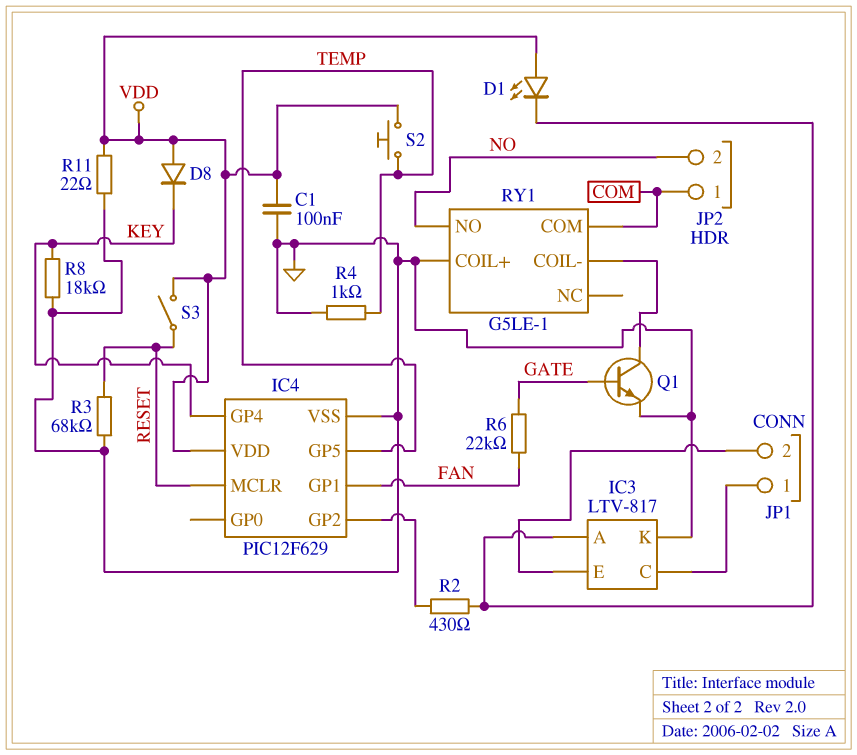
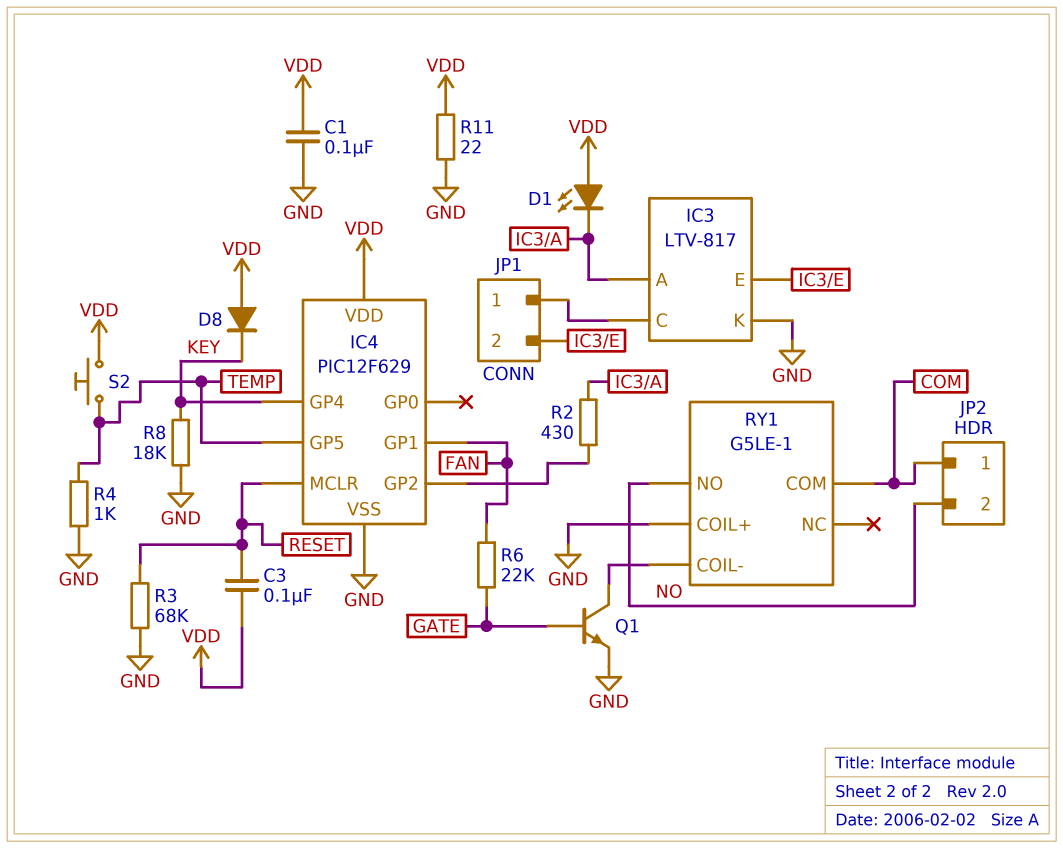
C3: none -> 100nF (RESET, VDD)
S3: switch (RESET, VDD) -> none

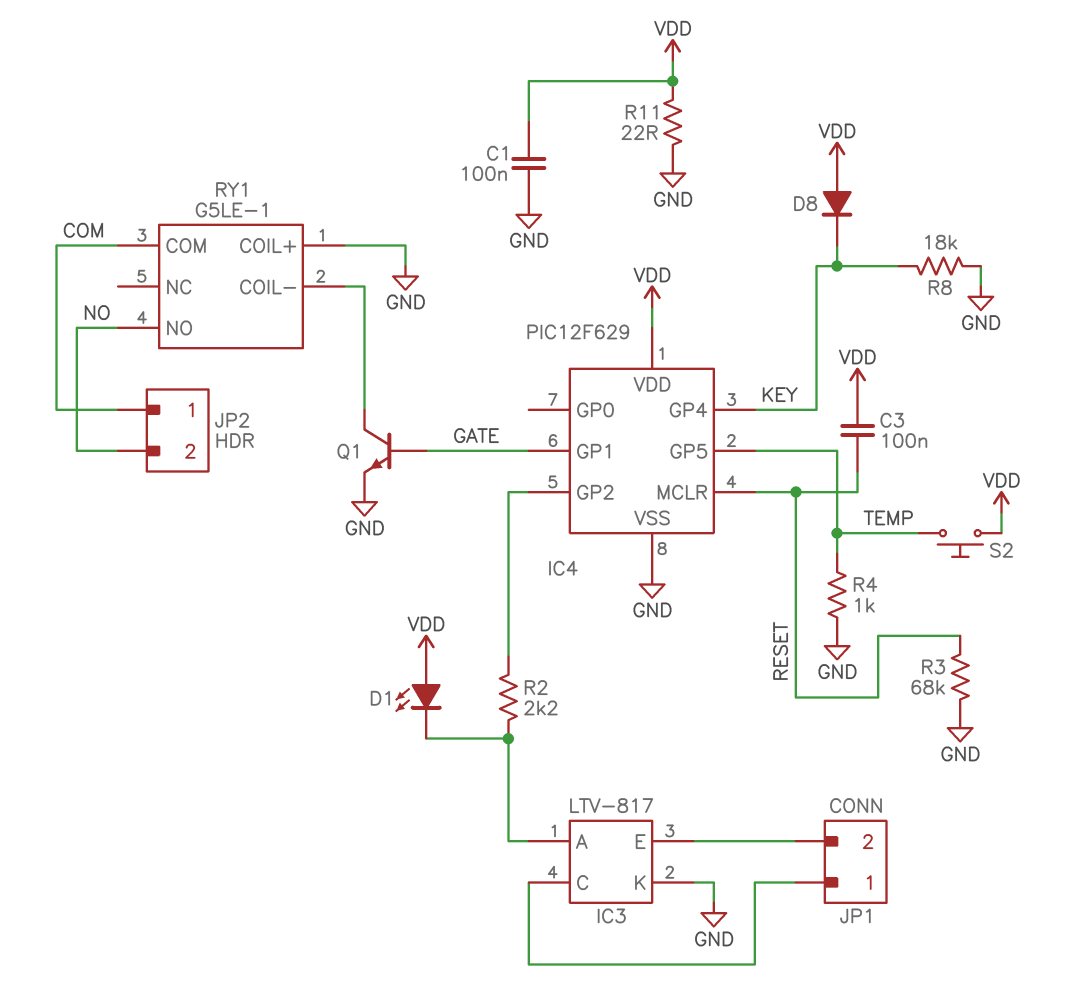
IC4 pin GP1: FAN -> GATE
R2: 430 (IC3/A, IC4/GP2) -> 2.2k (IC3/A, IC4/GP2)
R6: 22k (FAN, GATE) -> none

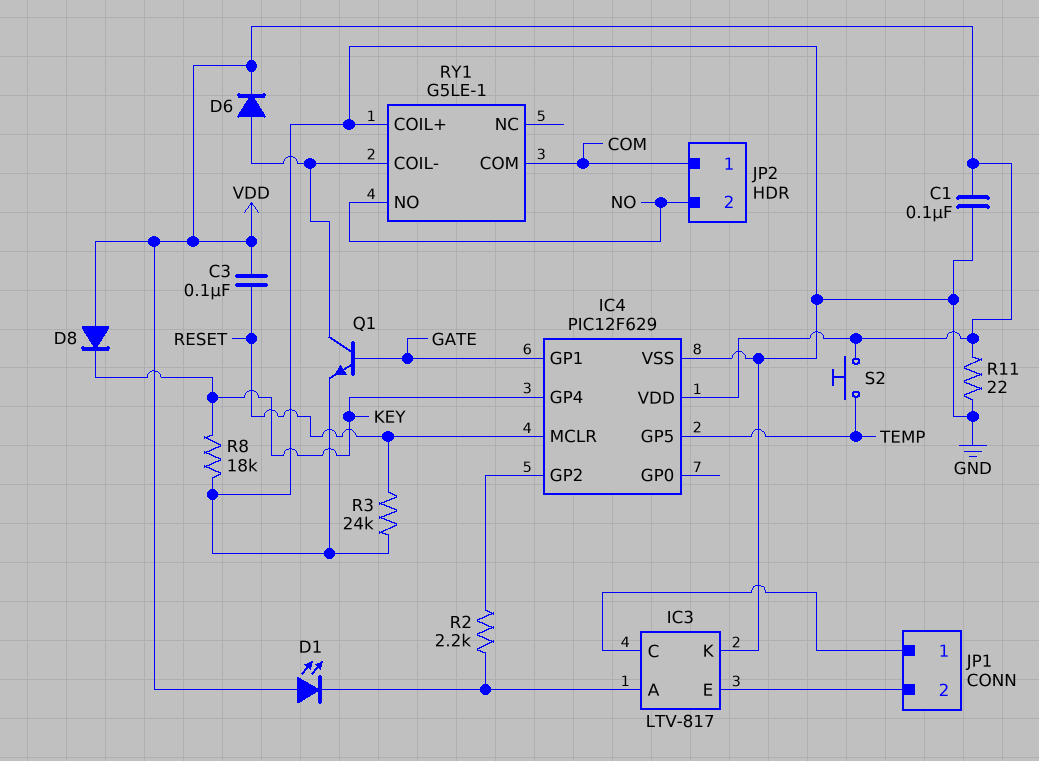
D6: none -> diode (A RY1/COIL-, K VDD)
R3: 68k (GND, RESET) -> 24k (GND, RESET)
R4: 1k (GND, TEMP) -> none

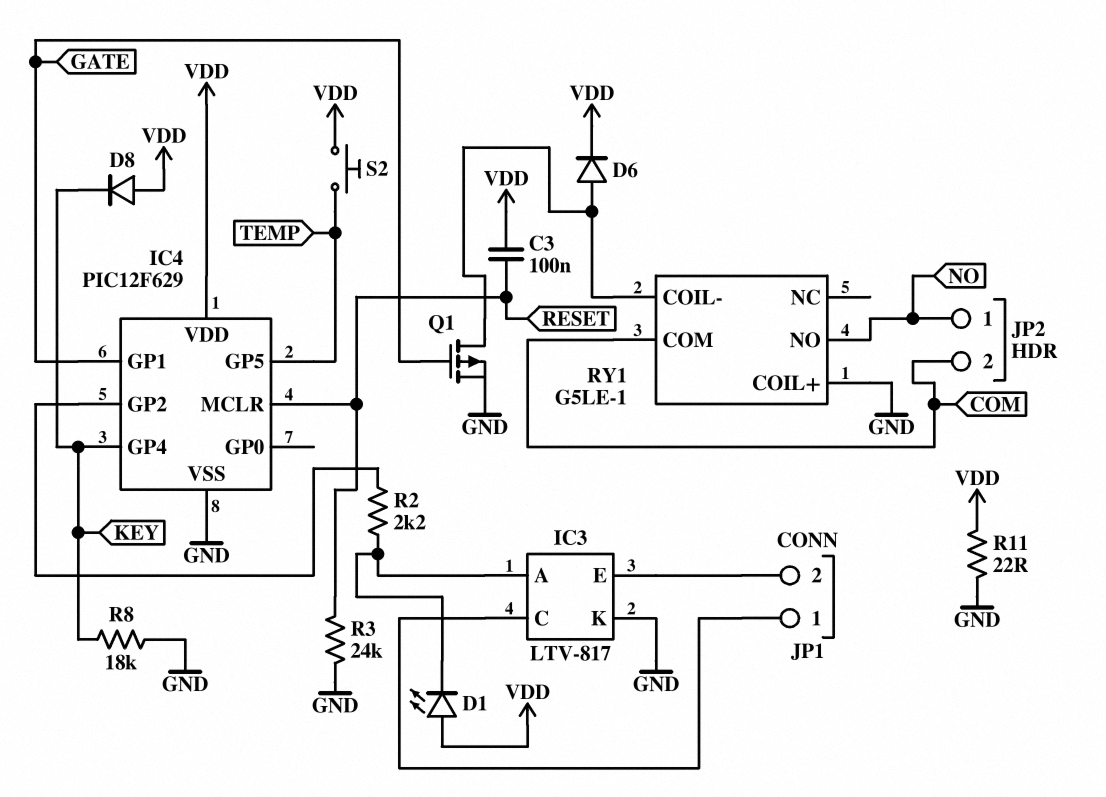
C1: 100nF (GND, VDD) -> none
JP2 pin 1: COM -> NO
JP2 pin 2: NO -> COM
Q1: NPN (B GATE, C RY1/COIL-, E GND) -> PMOS (G GATE, D RY1/COIL-, S GND)

